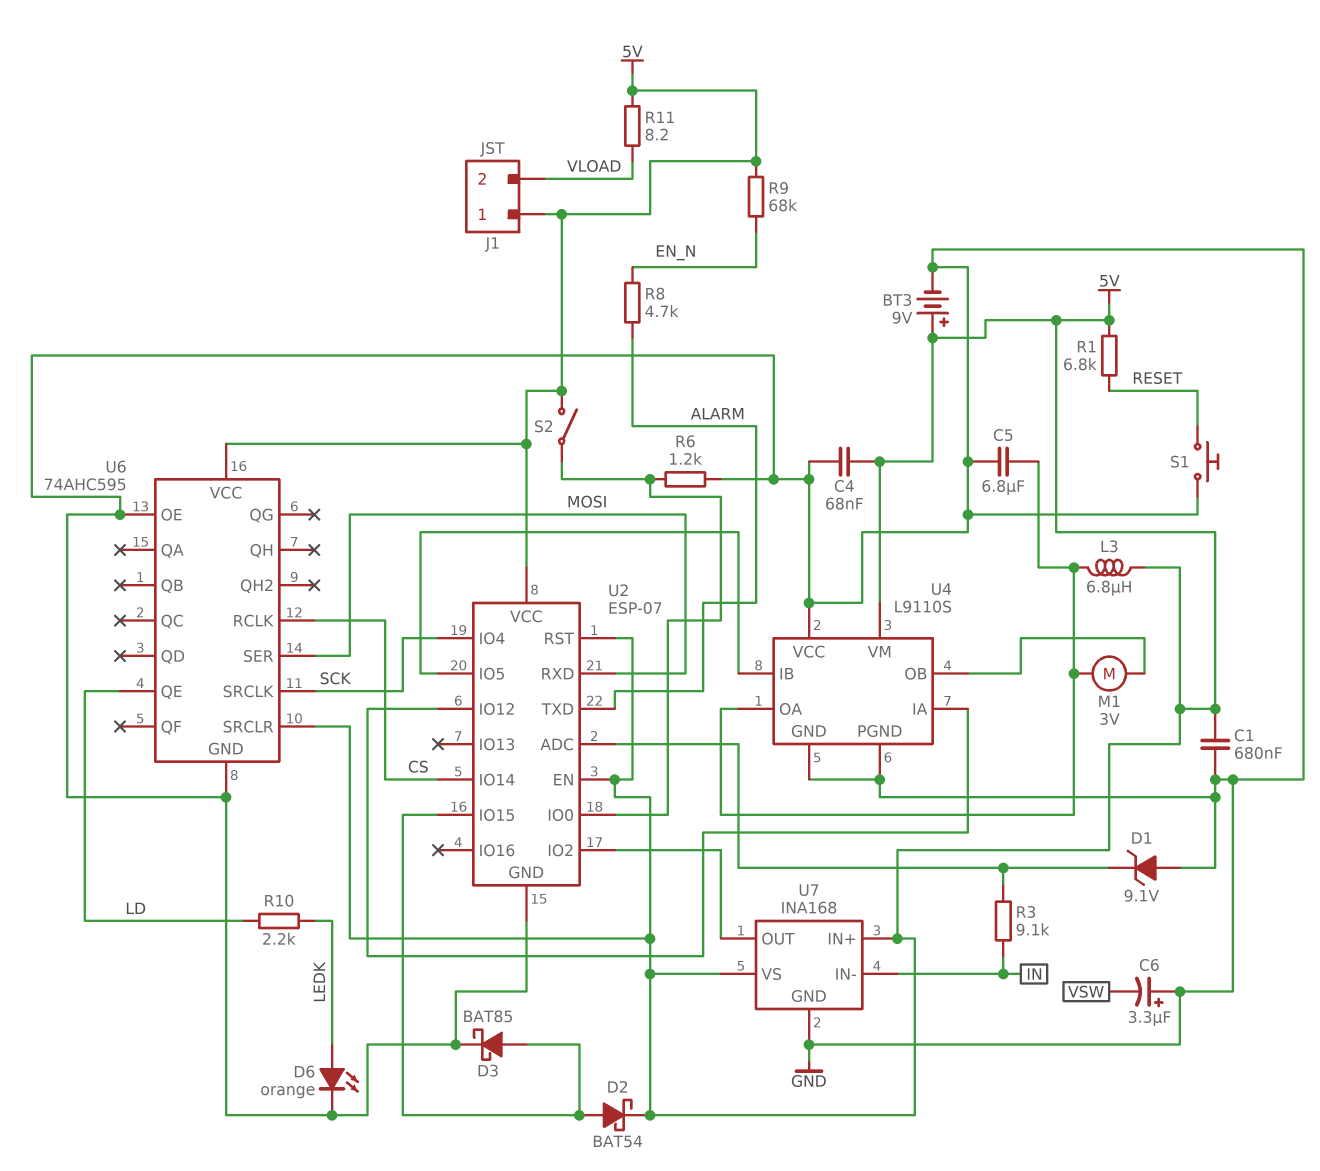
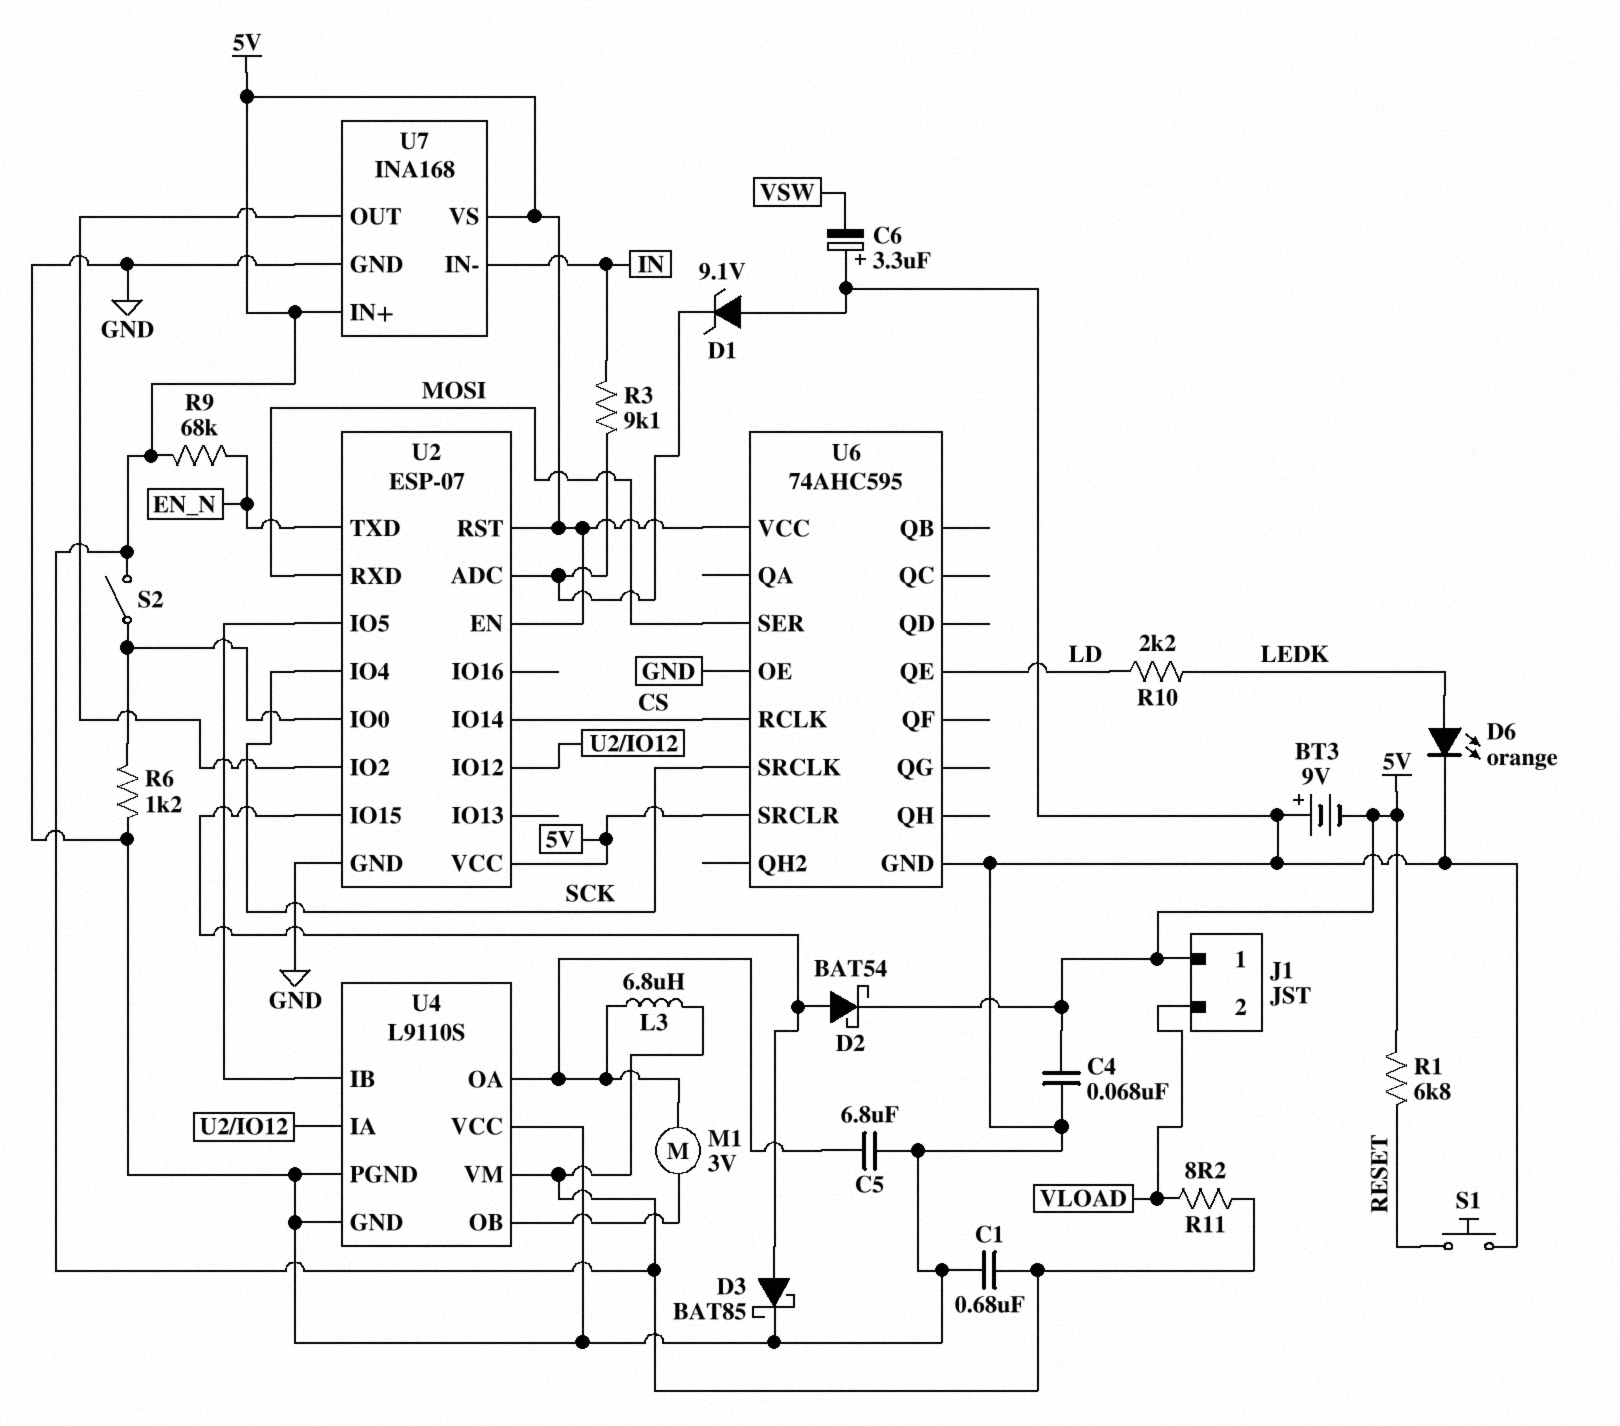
BT3: 9V (plus 5V, minus GND) -> 9V (plus GND, minus 5V)
R8: 4.7k (ALARM, EN_N) -> none
U2 pin TXD: ALARM -> EN_N

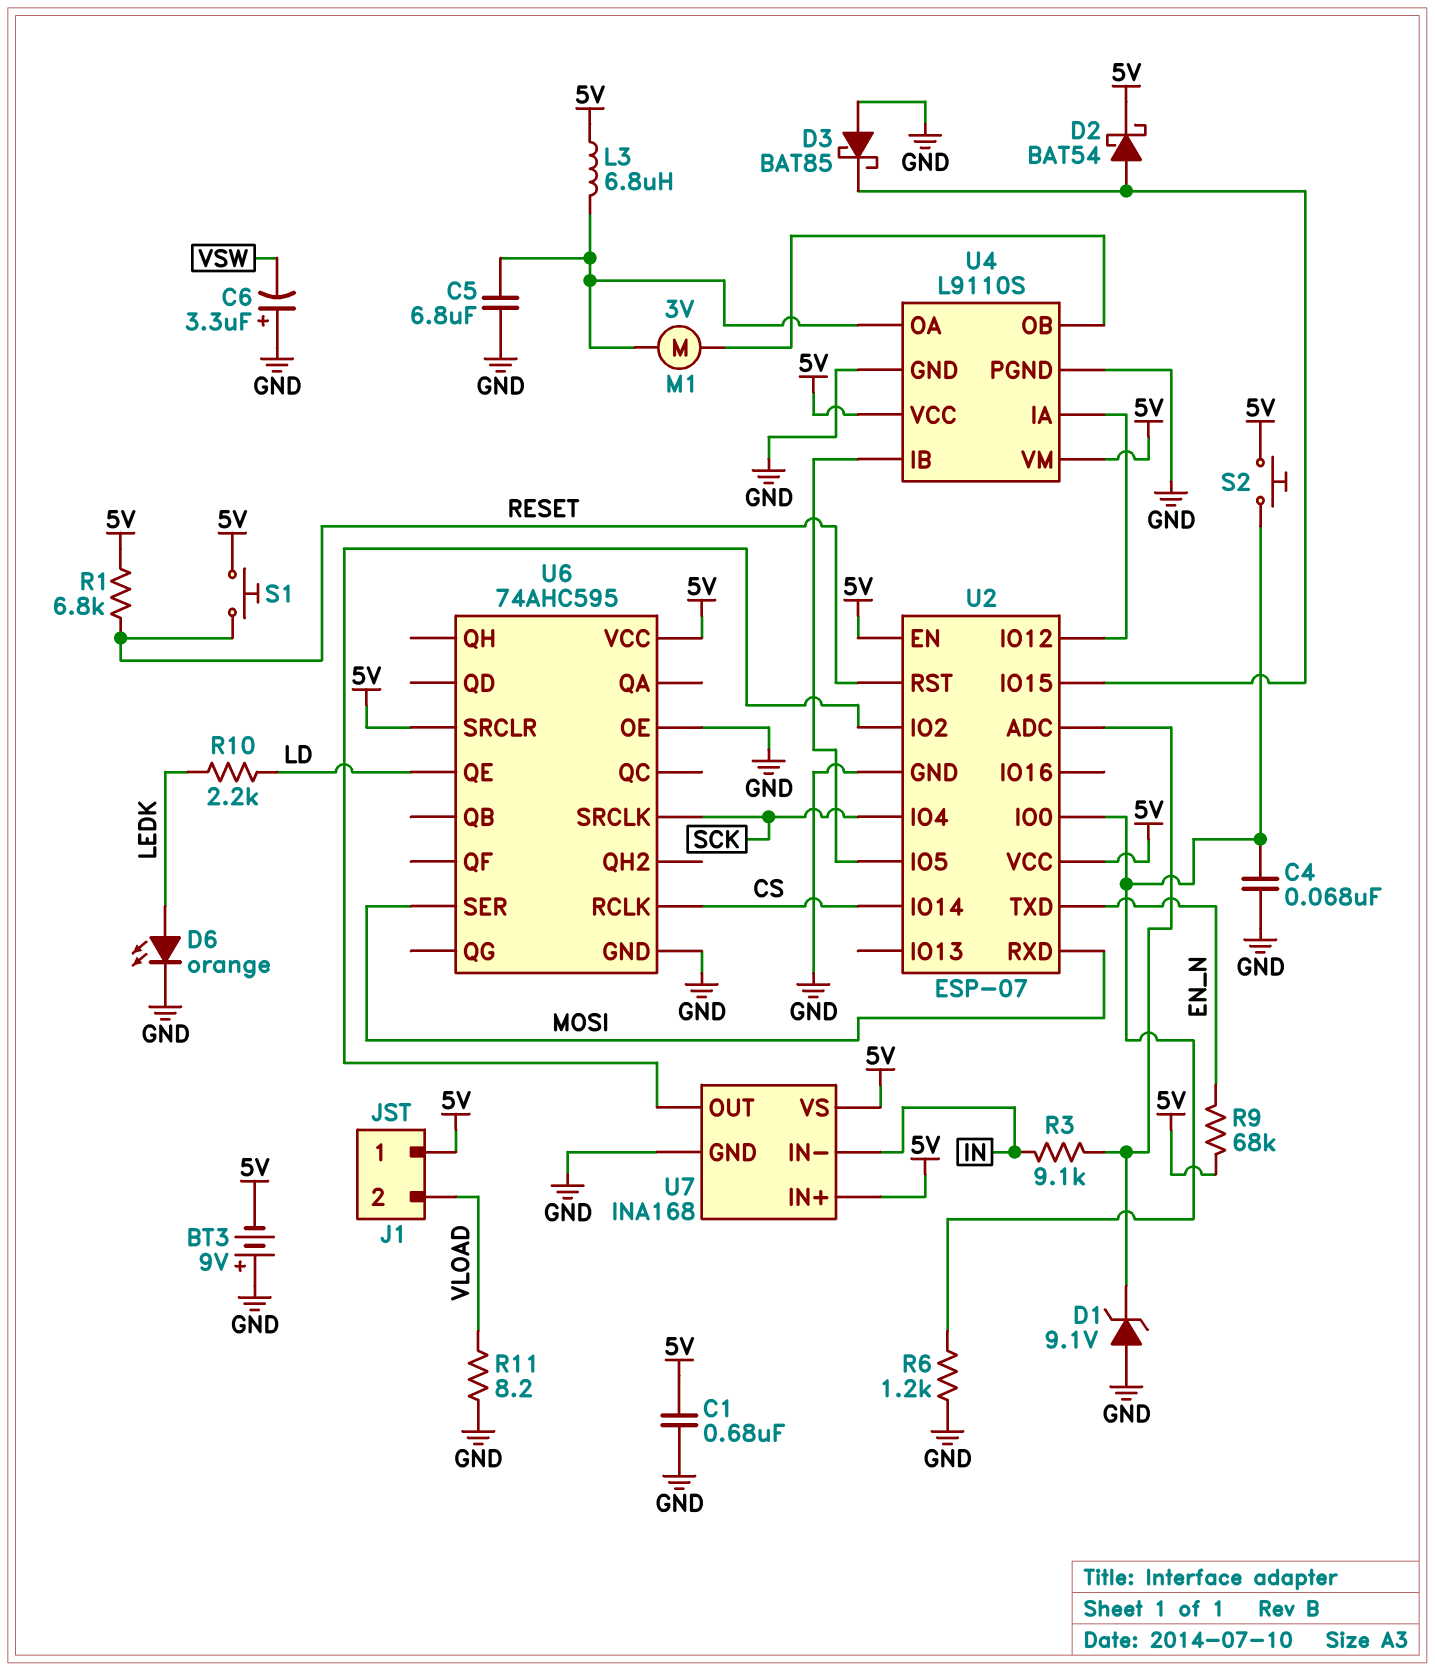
C4: 68nF (5V, GND) -> 68nF (GND, U2/IO0)
D3: schottky BAT85 (A U2/IO15, K GND) -> schottky BAT85 (A GND, K U2/IO15)
R11: 8.2 (5V, VLOAD) -> 8.2 (GND, VLOAD)
S1: button (GND, RESET) -> button (5V, RESET)
S2: switch (5V, U2/IO0) -> button (5V, U2/IO0)
U2 pin RST: 5V -> RESET
U4 pin VCC: GND -> 5V

